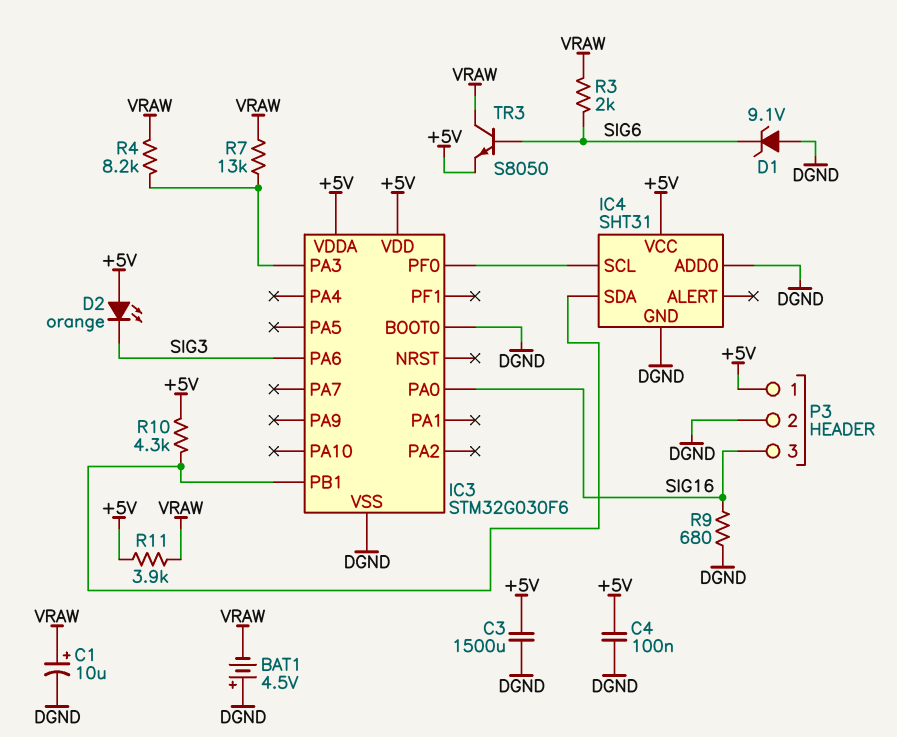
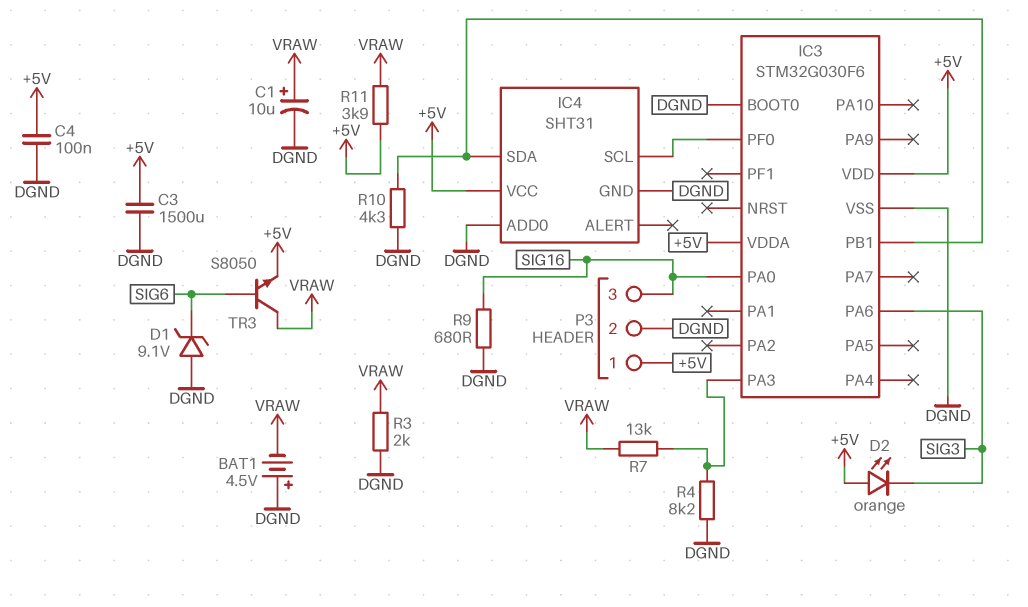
R3: 2k (SIG6, VRAW) -> 2k (DGND, VRAW)
R4: 8.2k (IC3/PA3, VRAW) -> 8.2k (DGND, IC3/PA3)
R10: 4.3k (+5V, IC3/PB1) -> 4.3k (DGND, IC3/PB1)

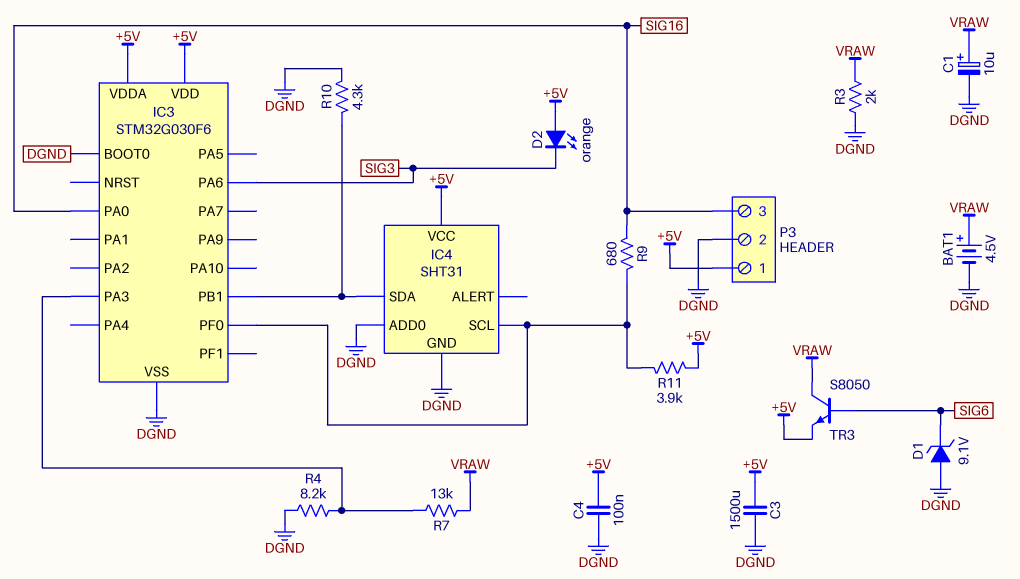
BAT1: 4.5V (plus DGND, minus VRAW) -> 4.5V (plus VRAW, minus DGND)
R9: 680 (DGND, SIG16) -> 680 (IC3/PF0, SIG16)
R11: 3.9k (+5V, VRAW) -> 3.9k (+5V, IC3/PF0)

